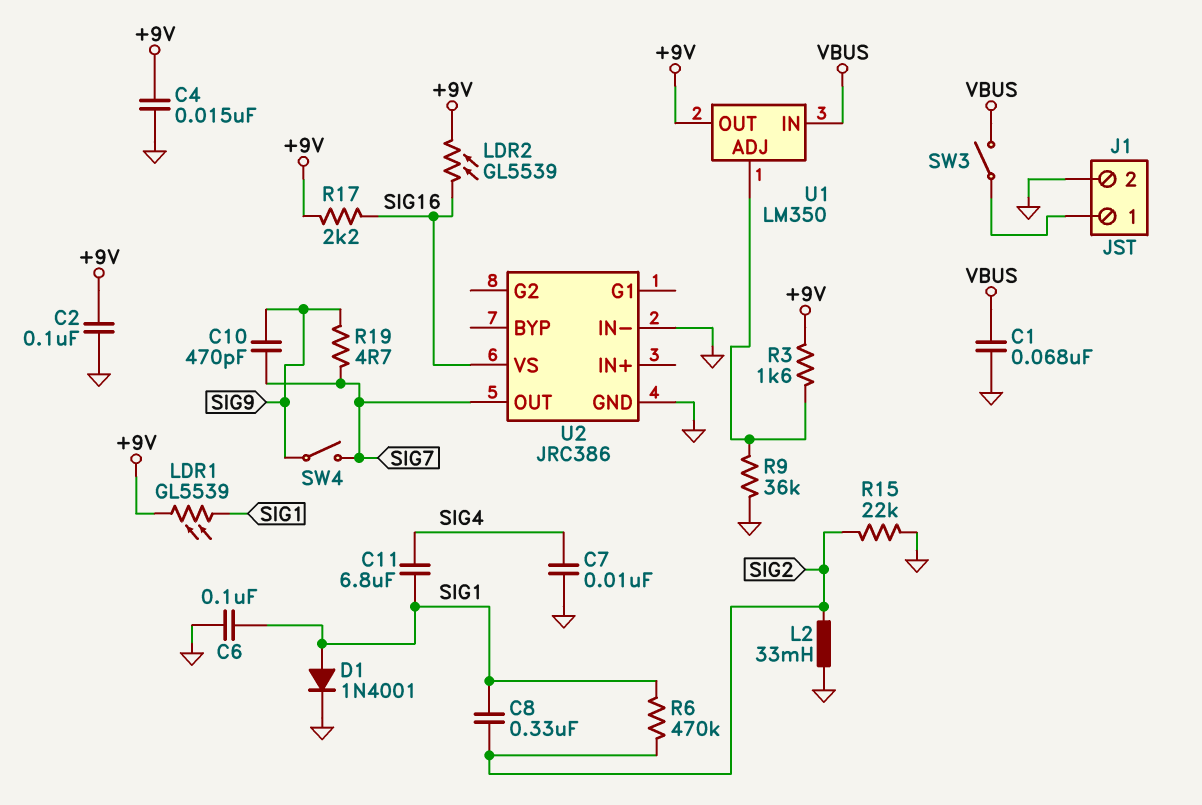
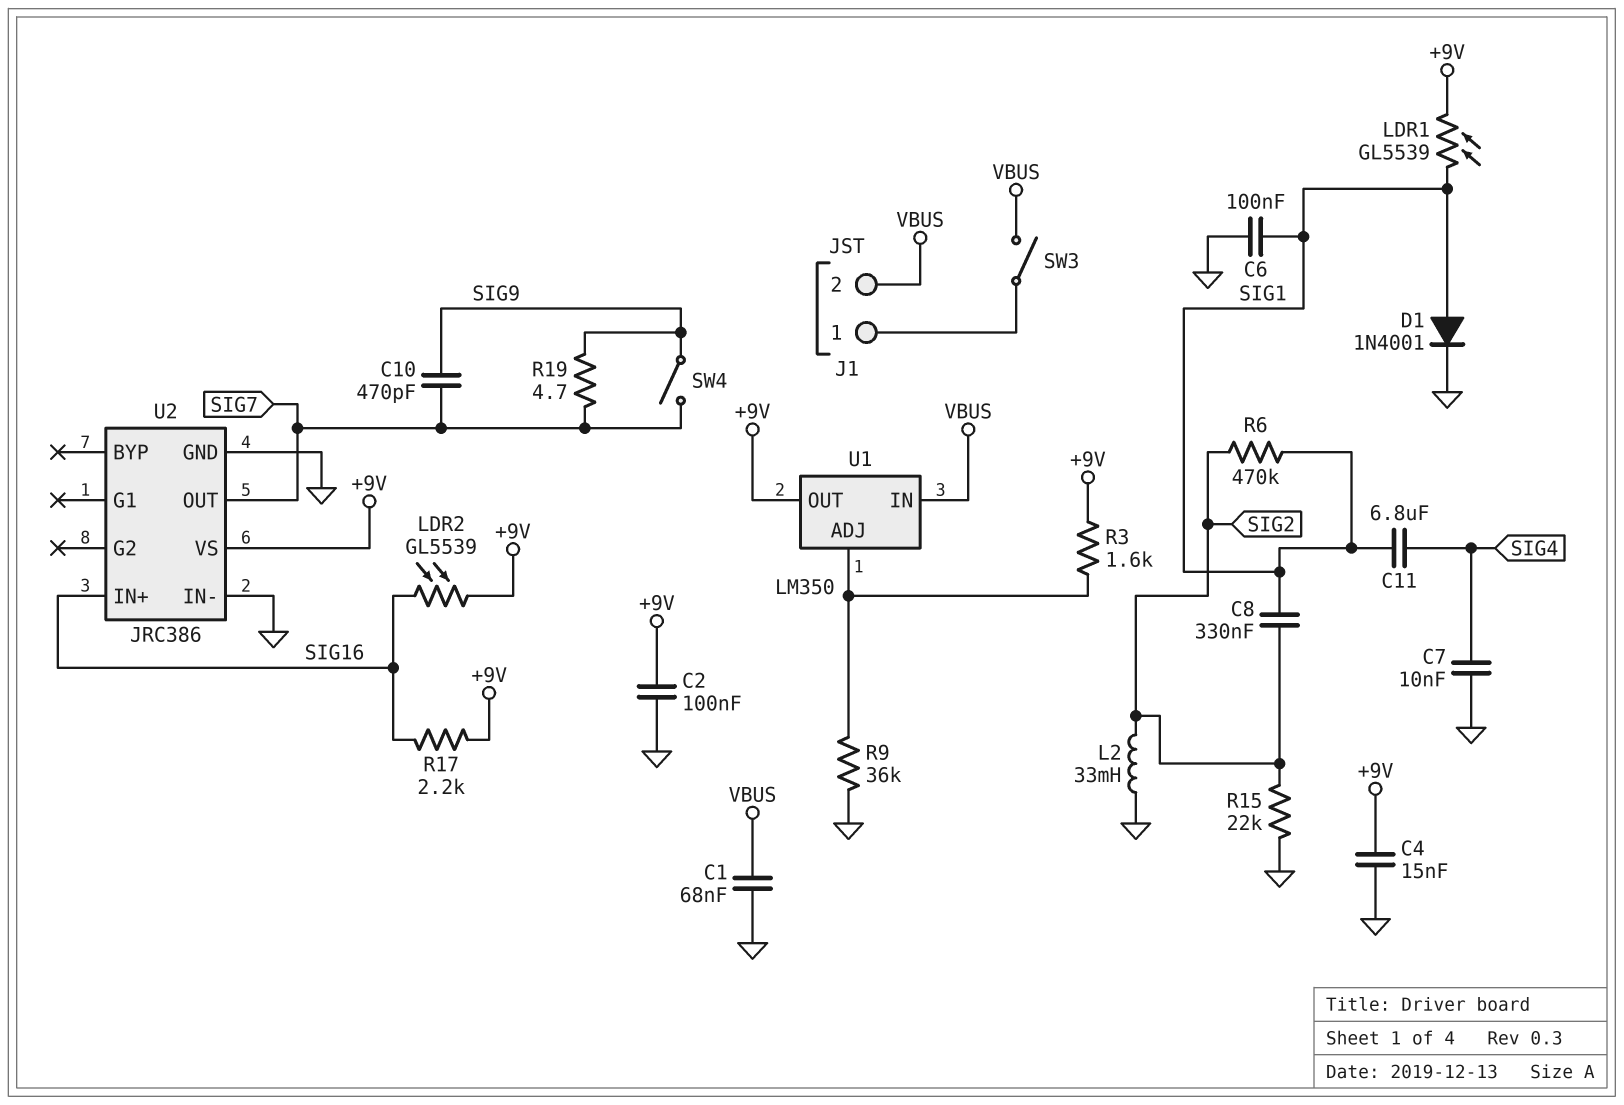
J1 pin 2: GND -> VBUS
U2 pin IN+: none -> SIG16
U2 pin VS: SIG16 -> +9V

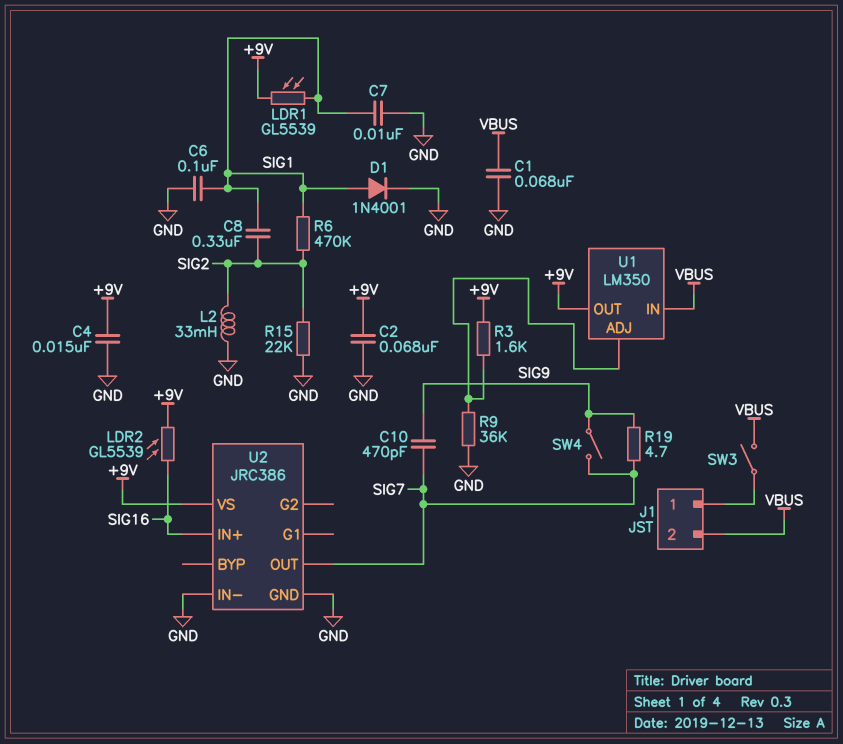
C2: 100nF (+9V, GND) -> 68nF (+9V, GND)
C7: 10nF (GND, SIG4) -> 10nF (GND, SIG1)
C11: 6.8uF (SIG1, SIG4) -> none
R17: 2.2k (+9V, SIG16) -> none

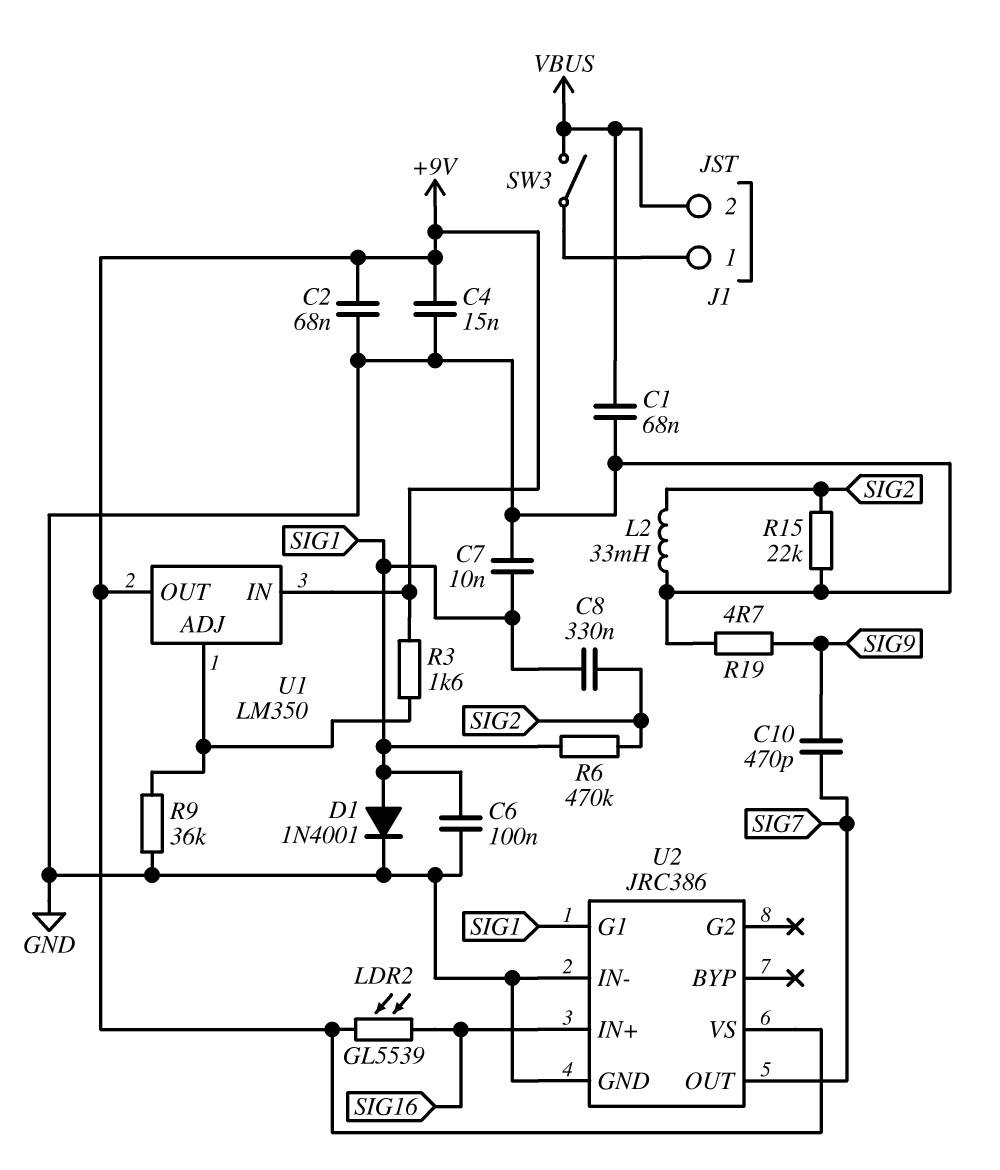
LDR1: GL5539 (+9V, SIG1) -> none
R19: 4.7 (SIG7, SIG9) -> 4.7 (GND, SIG9)
SW4: switch (SIG7, SIG9) -> none
U1 pin IN: VBUS -> +9V
U2 pin G1: none -> SIG1

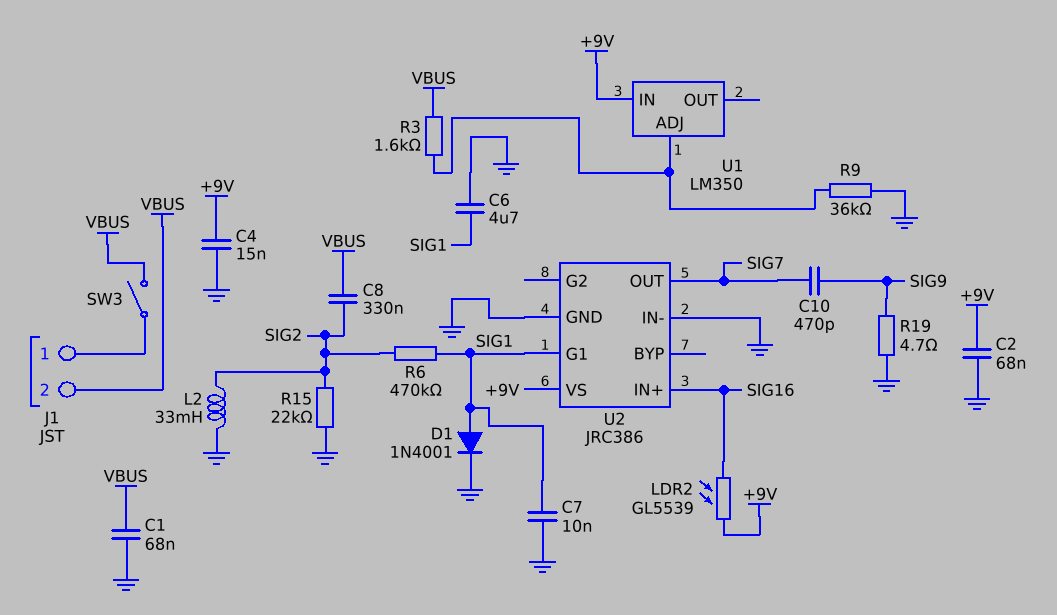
C6: 100nF (GND, SIG1) -> 4.7uF (GND, SIG1)
C8: 330nF (SIG1, SIG2) -> 330nF (SIG2, VBUS)
R3: 1.6k (+9V, U1/ADJ) -> 1.6k (U1/ADJ, VBUS)
U1 pin OUT: +9V -> none

